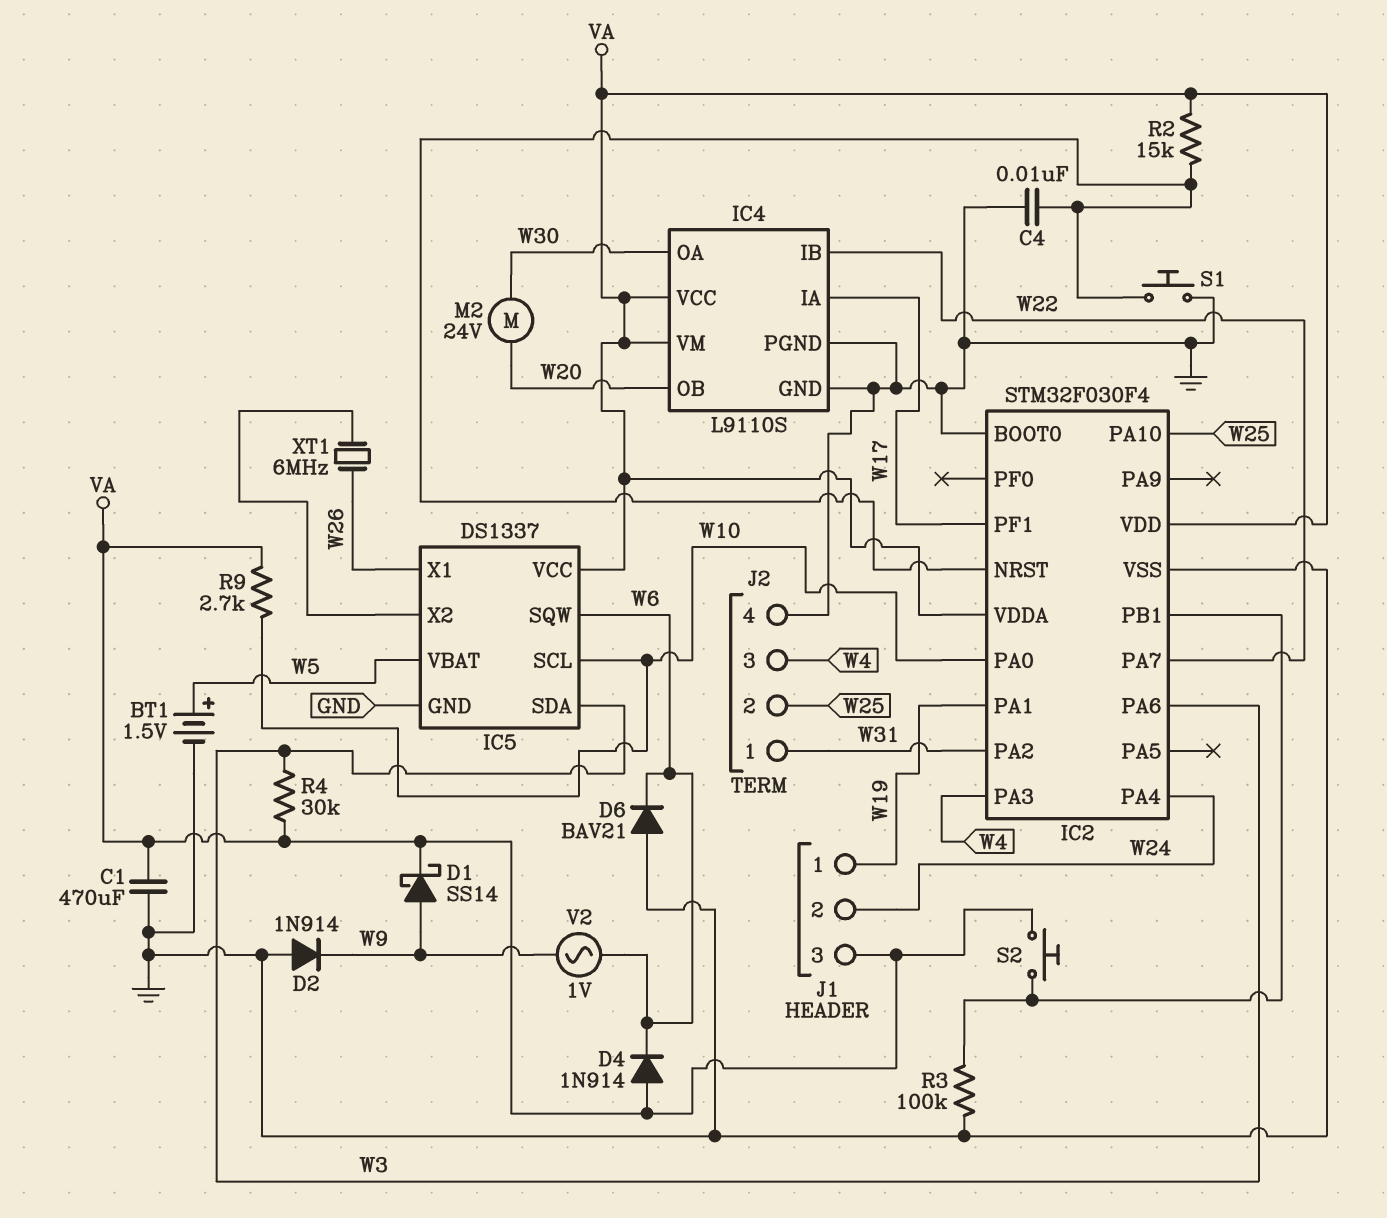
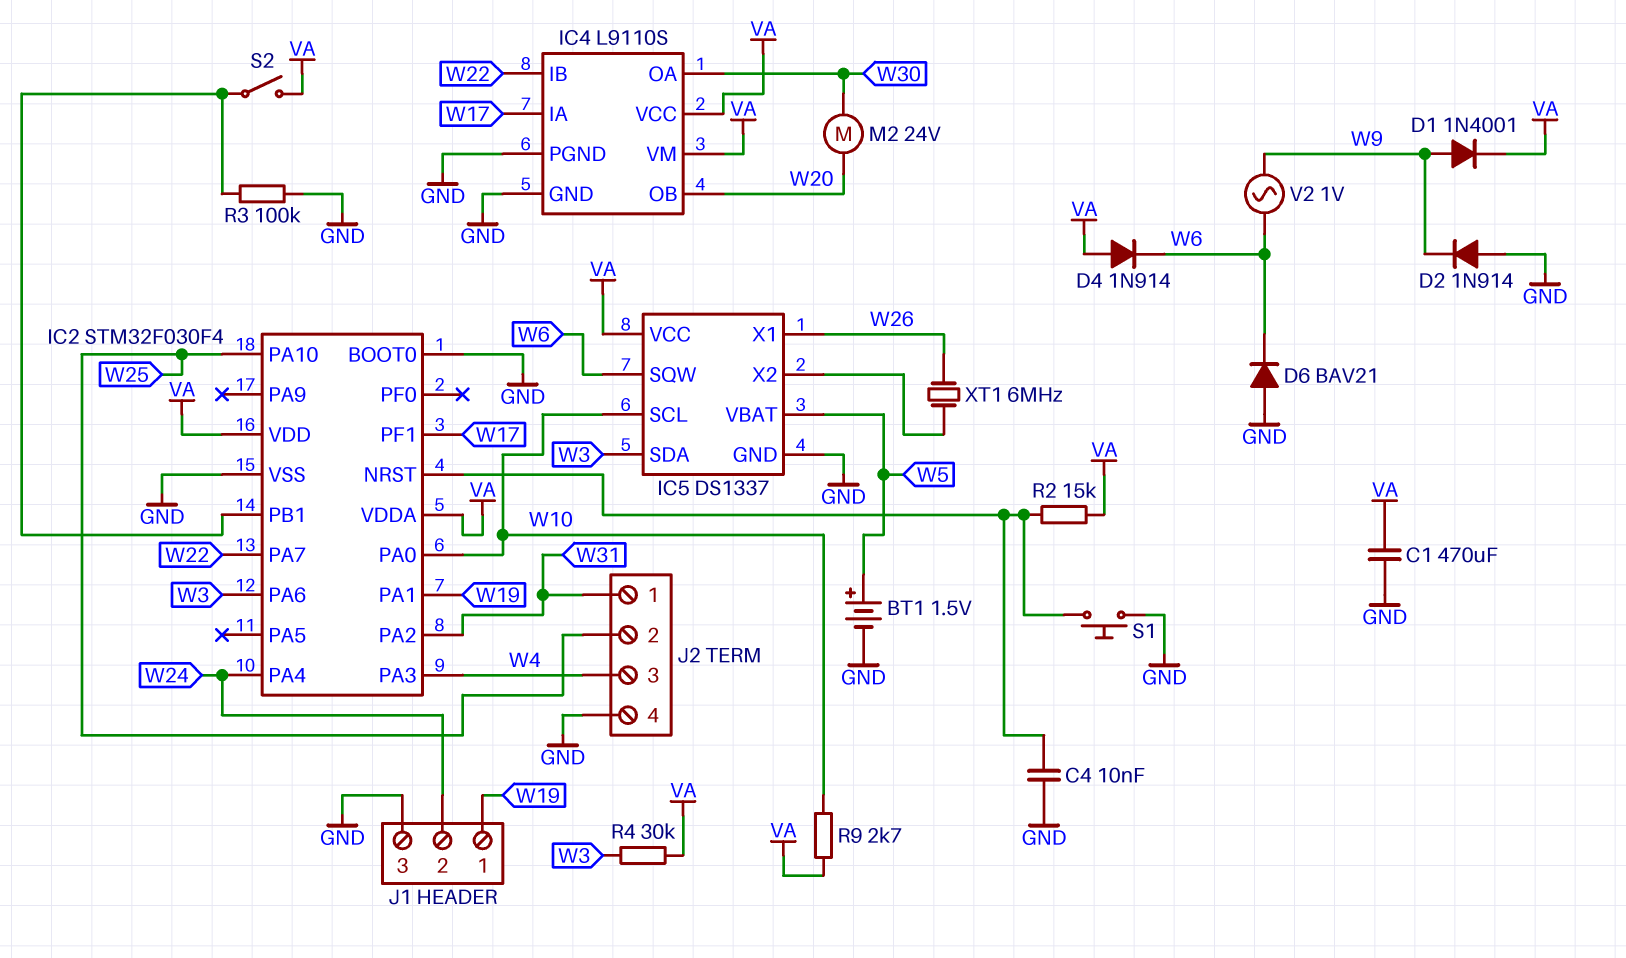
D1: schottky SS14 (A W9, K VA) -> diode 1N4001 (A W9, K VA)
J1 pin 3: VA -> GND
S2: button (IC2/PB1, VA) -> switch (IC2/PB1, VA)

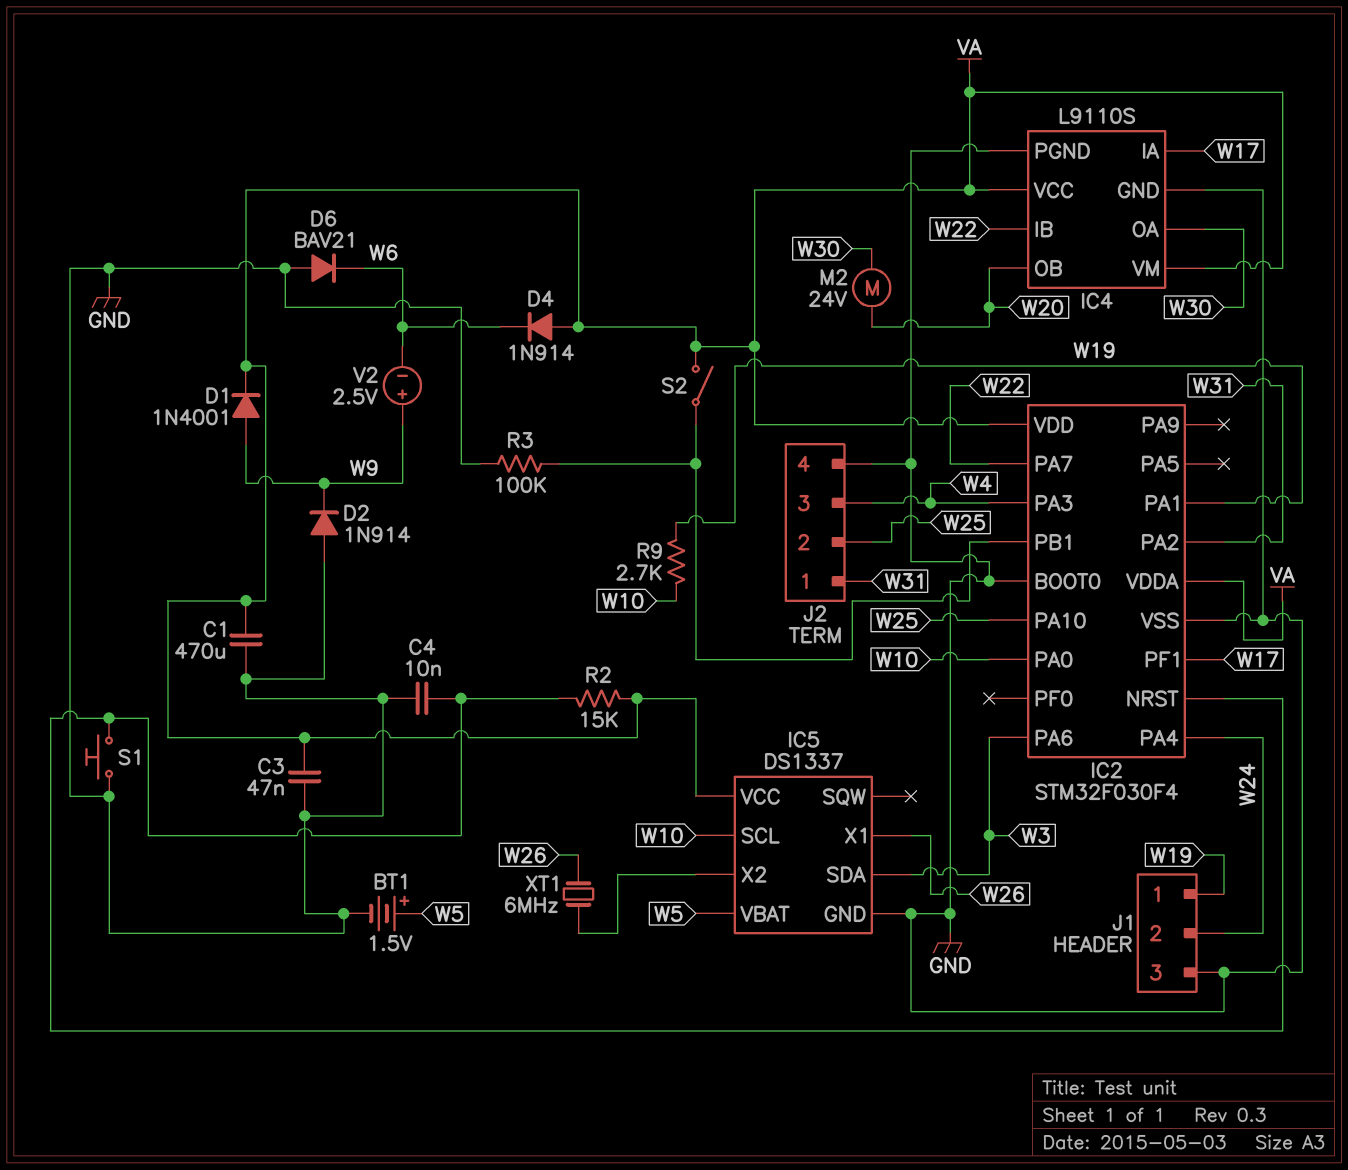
C3: none -> 47nF (GND, VA)
IC5 pin SQW: W6 -> none
R4: 30k (VA, W3) -> none
R9: 2.7k (VA, W10) -> 2.7k (W10, W19)
V2: AC 1V (W6, W9) -> 2.5V (plus W9, minus W6)

